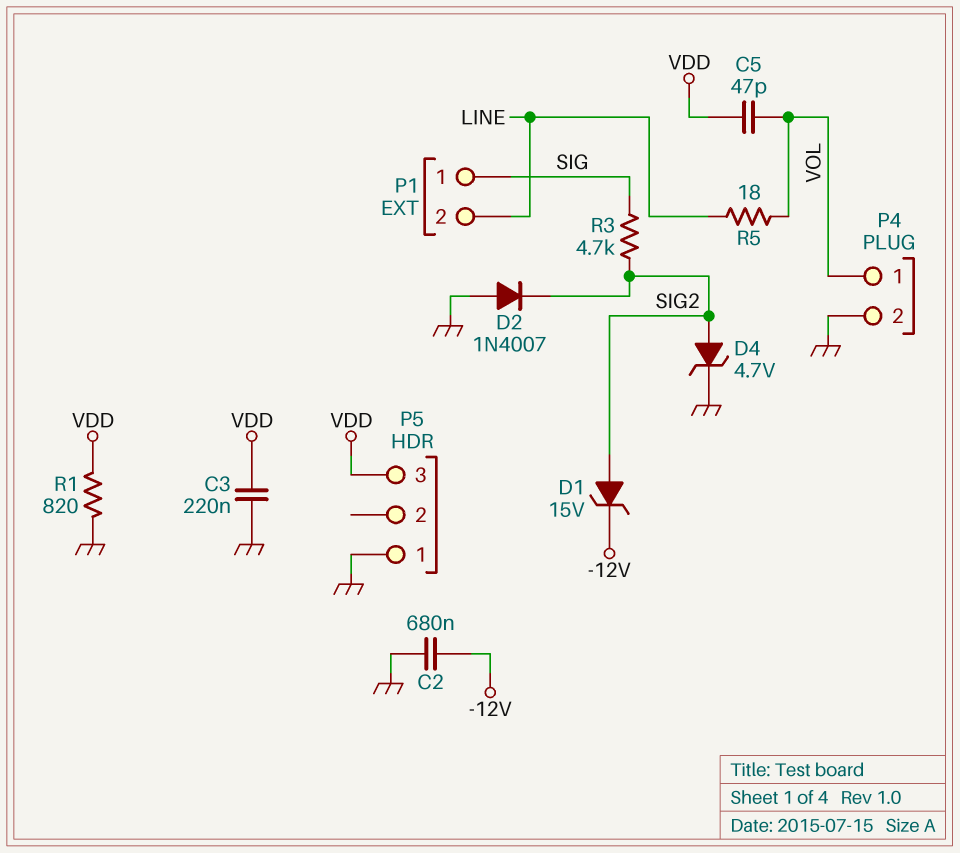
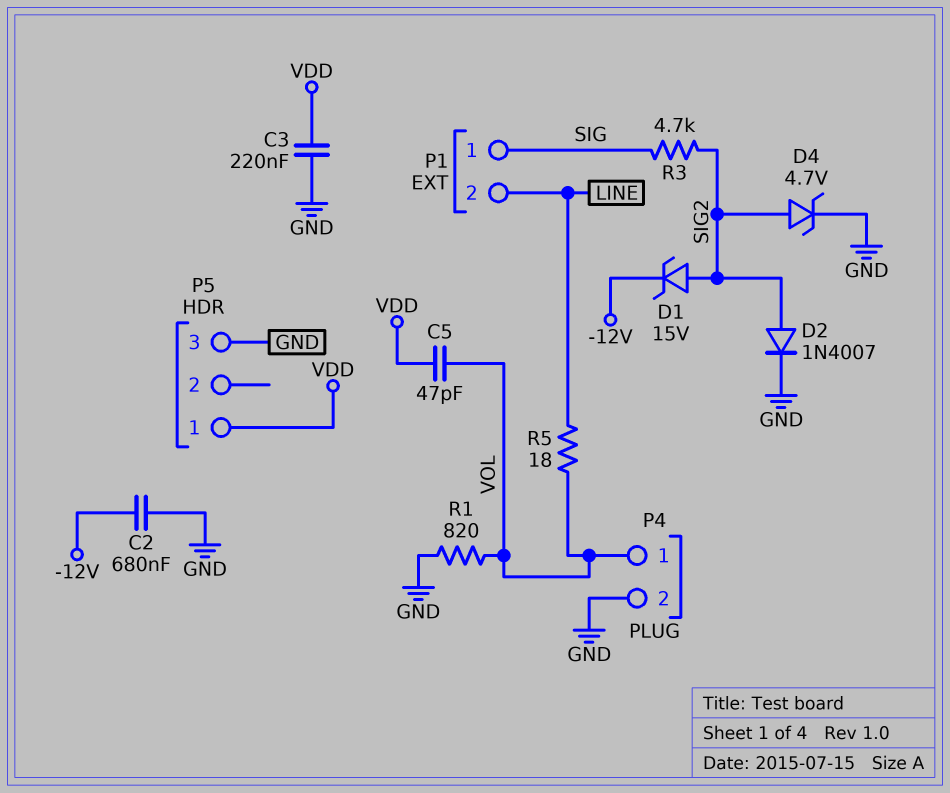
D2: diode 1N4007 (A GND, K SIG2) -> diode 1N4007 (A SIG2, K GND)
P5 pin 1: GND -> VDD
P5 pin 3: VDD -> GND
R1: 820 (GND, VDD) -> 820 (GND, VOL)

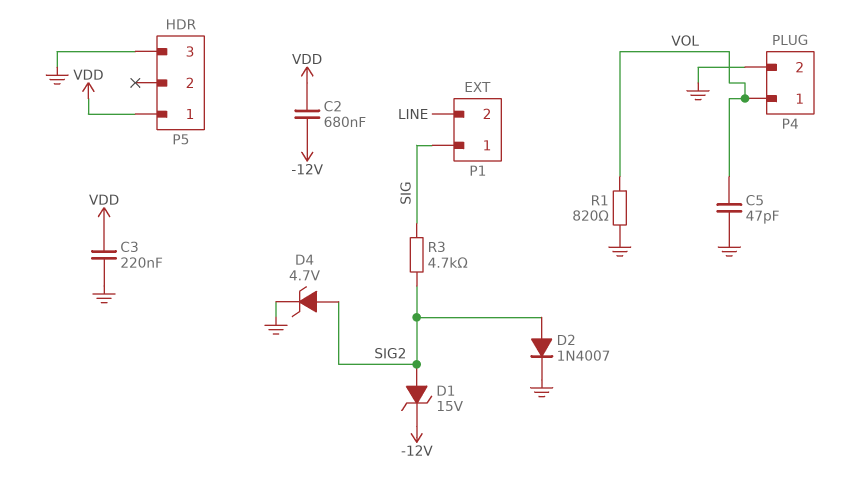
C2: 680nF (-12V, GND) -> 680nF (-12V, VDD)
C5: 47pF (VDD, VOL) -> 47pF (GND, VOL)
R5: 18 (LINE, VOL) -> none

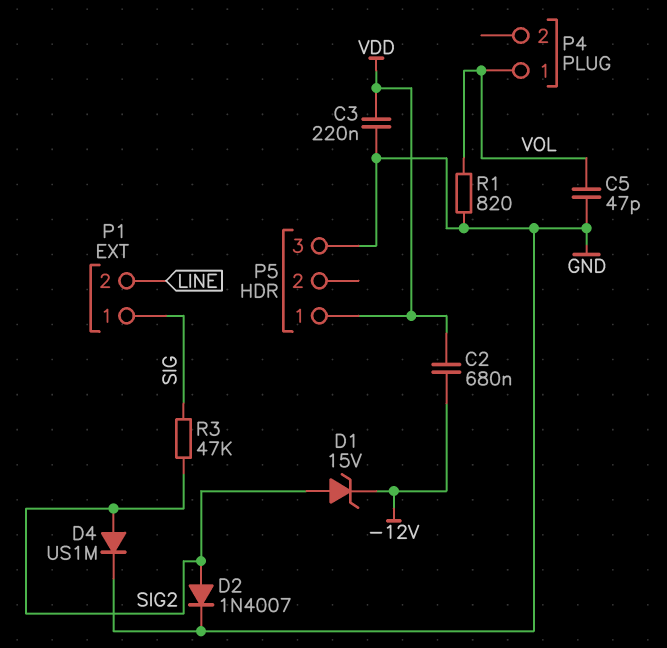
D4: zener 4.7V (A SIG2, K GND) -> diode US1M (A SIG2, K GND)
P4 pin 2: GND -> none
R3: 4.7k (SIG, SIG2) -> 47k (SIG, SIG2)

